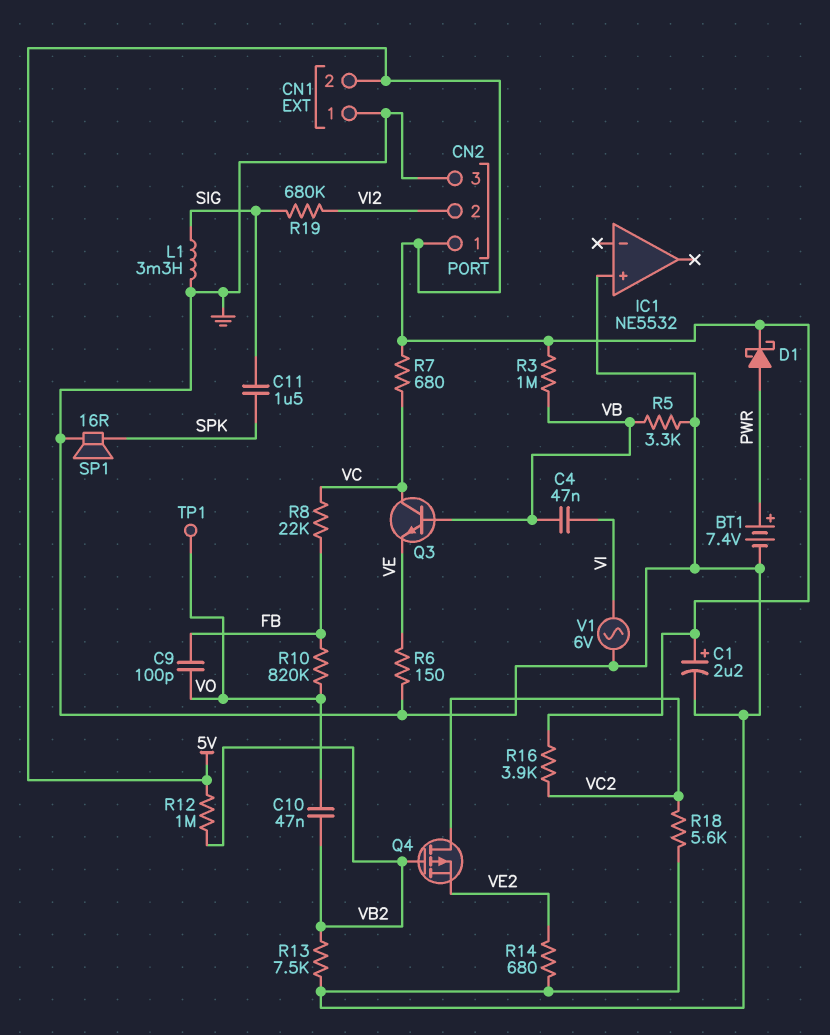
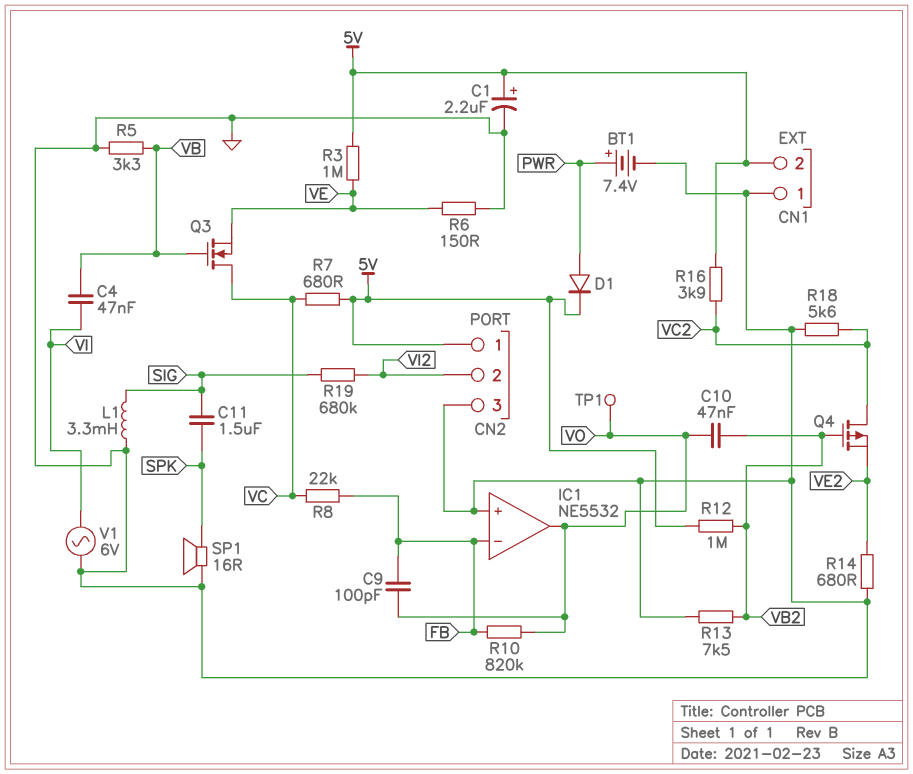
D1: schottky (A PWR, K 5V) -> diode (A PWR, K 5V)
IC1 pin in-: none -> FB
IC1 pin out: none -> VO
Q3: NPN (B VB, C VC, E VE) -> NMOS (G VB, D VC, S VE)
R3: 1M (5V, VB) -> 1M (5V, VE)

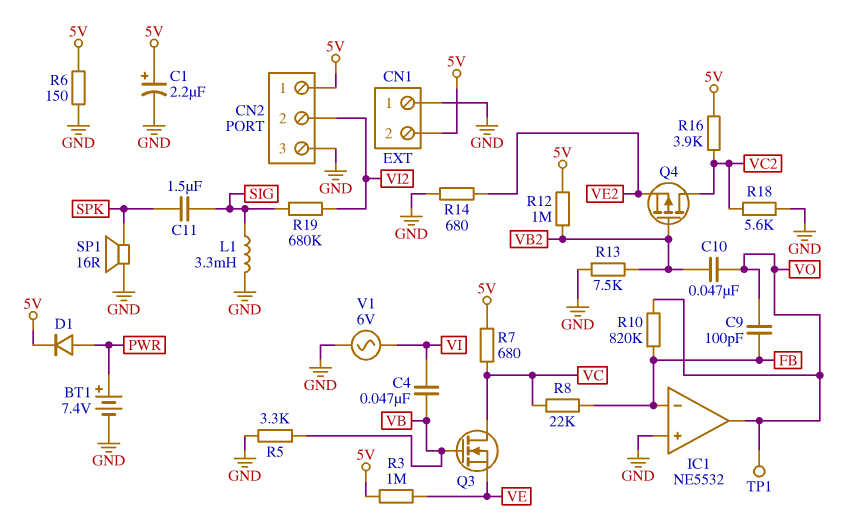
R6: 150 (GND, VE) -> 150 (5V, GND)

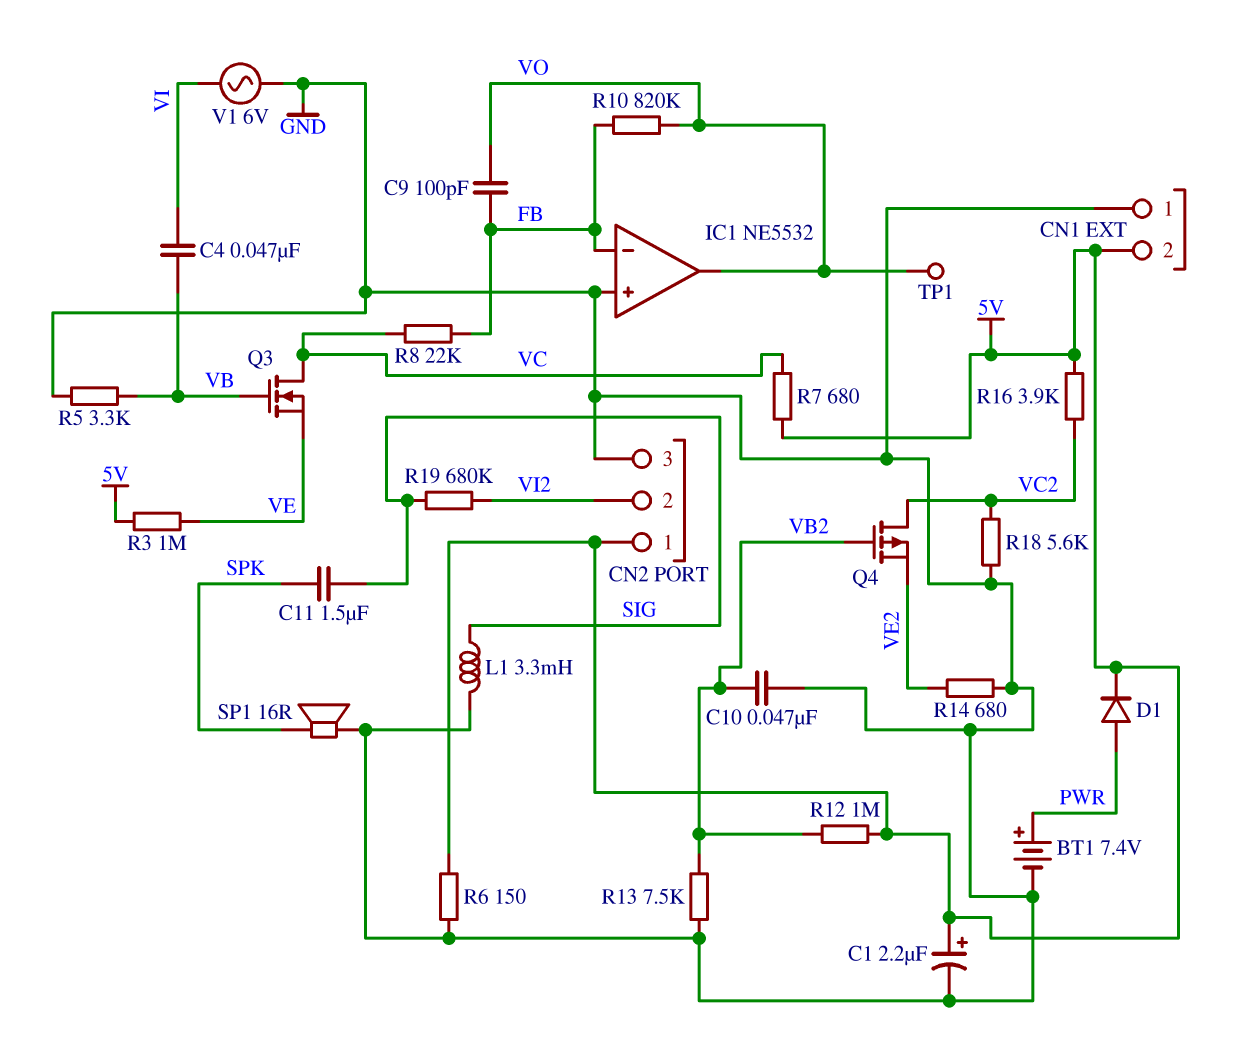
C10: 47nF (VB2, VO) -> 47nF (GND, VB2)

